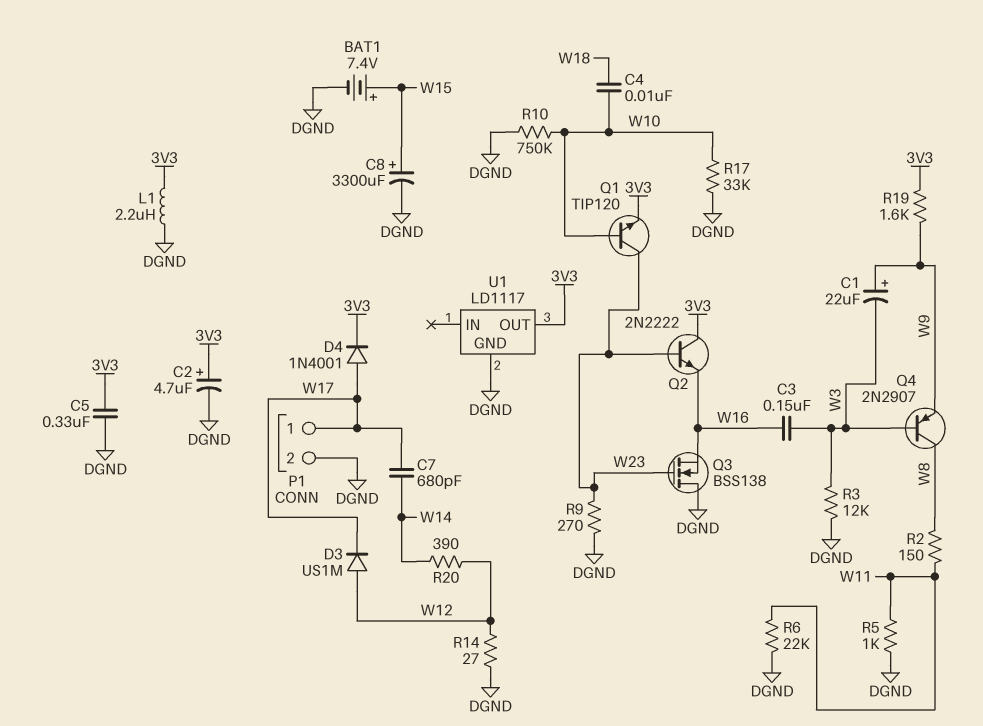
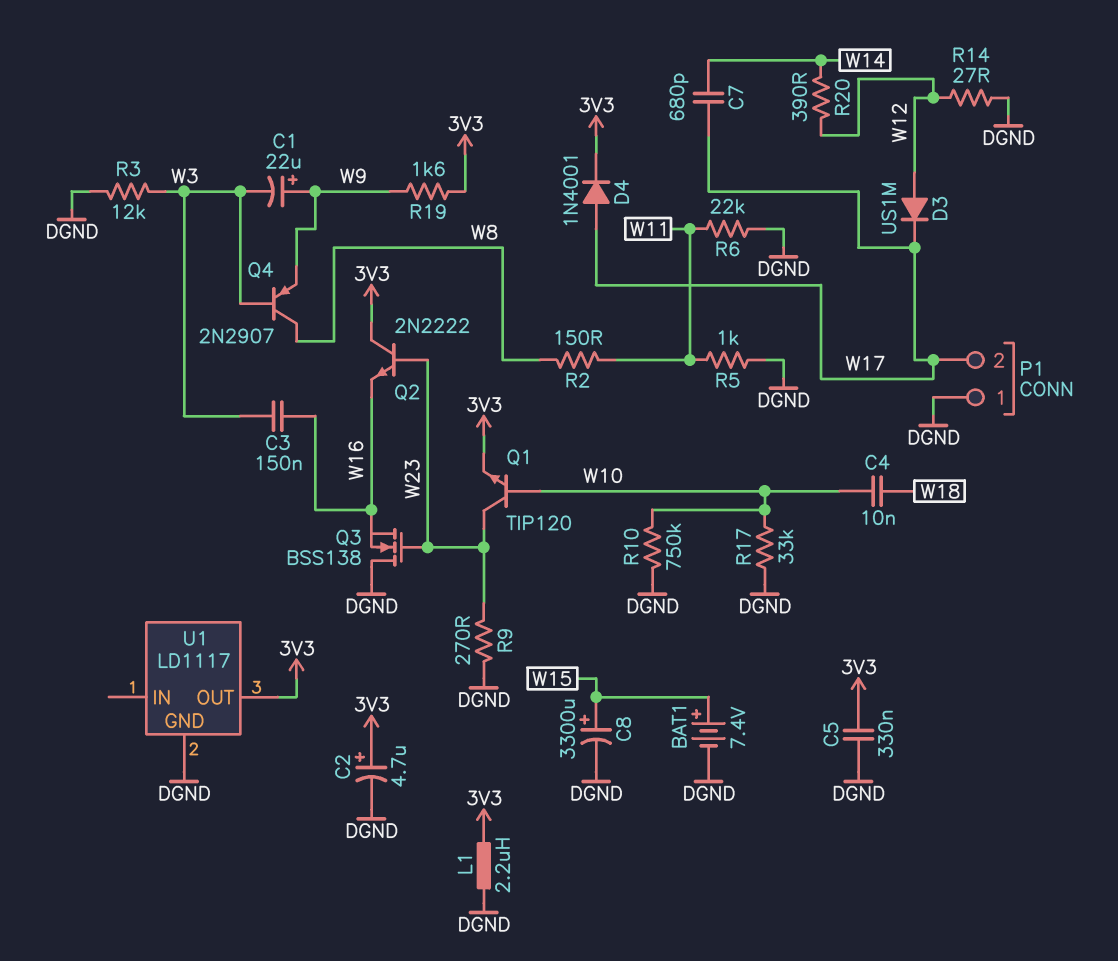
P1 pin 1: W17 -> DGND
P1 pin 2: DGND -> W17

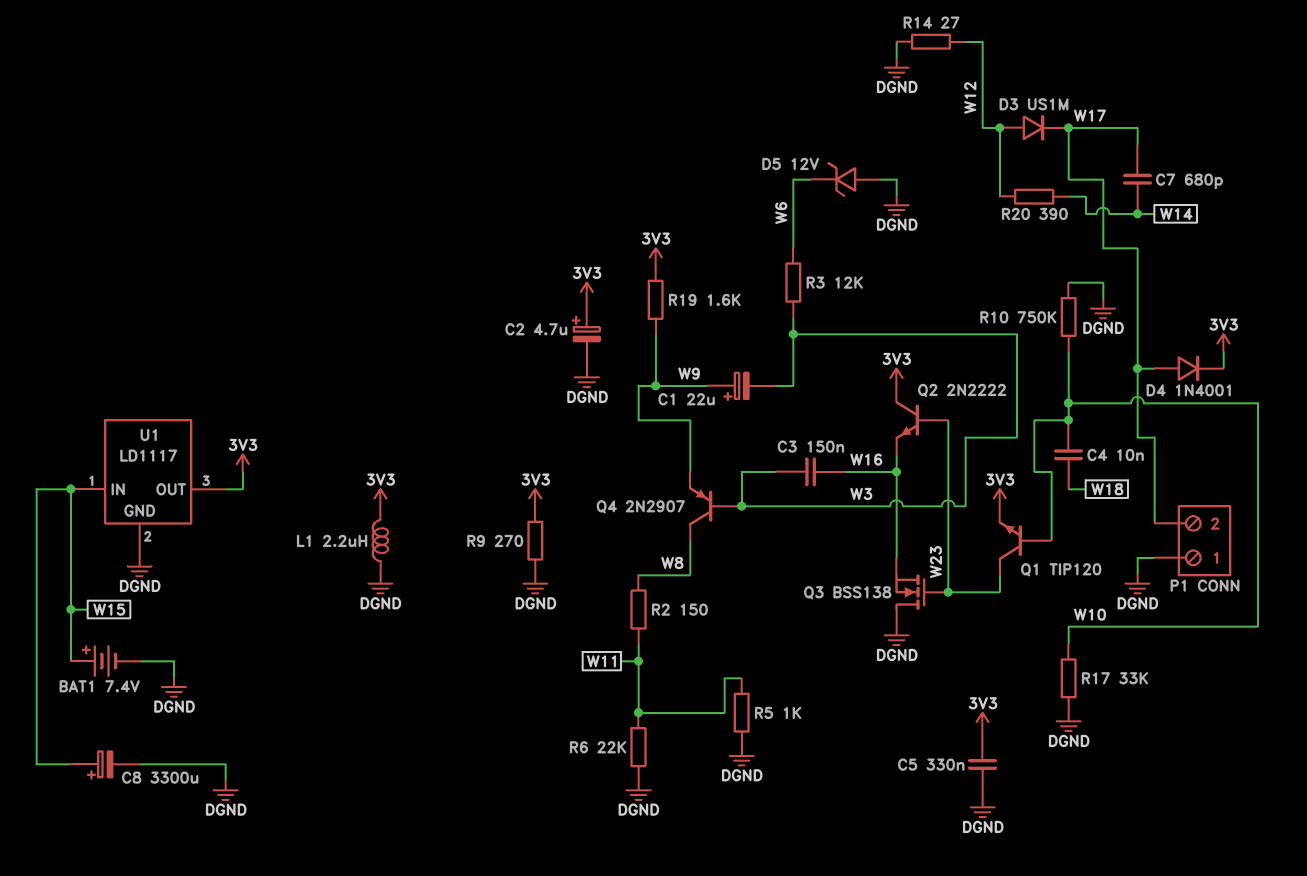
D5: none -> zener 12V (A DGND, K W6)
R3: 12k (DGND, W3) -> 12k (W3, W6)
R9: 270 (DGND, W23) -> 270 (3V3, DGND)
U1 pin IN: none -> W15

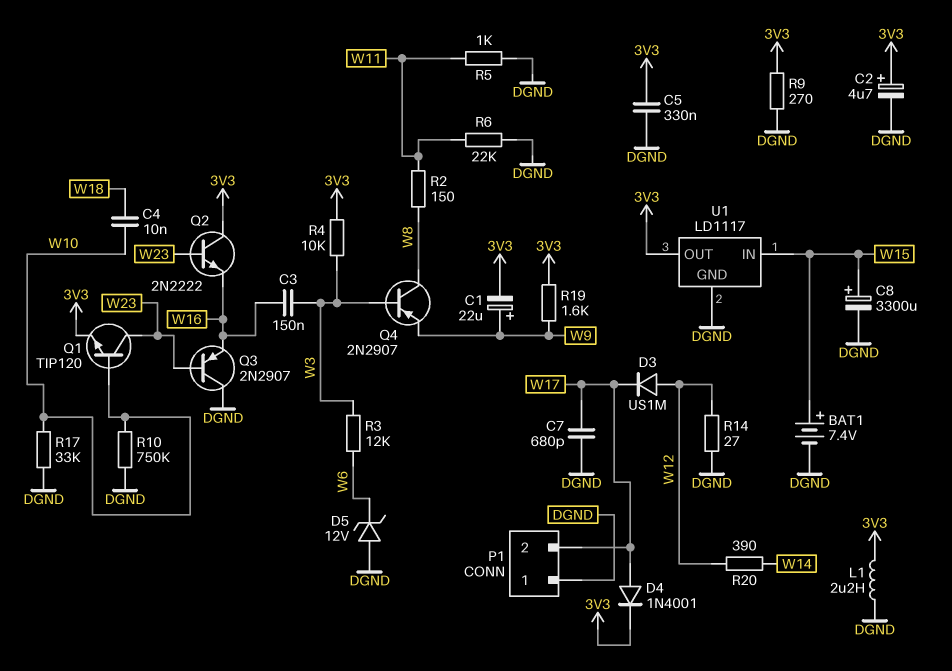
C1: 22uF (plus W9, minus W3) -> 22uF (plus W9, minus 3V3)
C7: 680pF (W14, W17) -> 680pF (DGND, W17)
Q3: NMOS BSS138 (G W23, D DGND, S W16) -> PNP 2N2907 (B W23, C DGND, E W16)
R4: none -> 10k (3V3, W3)

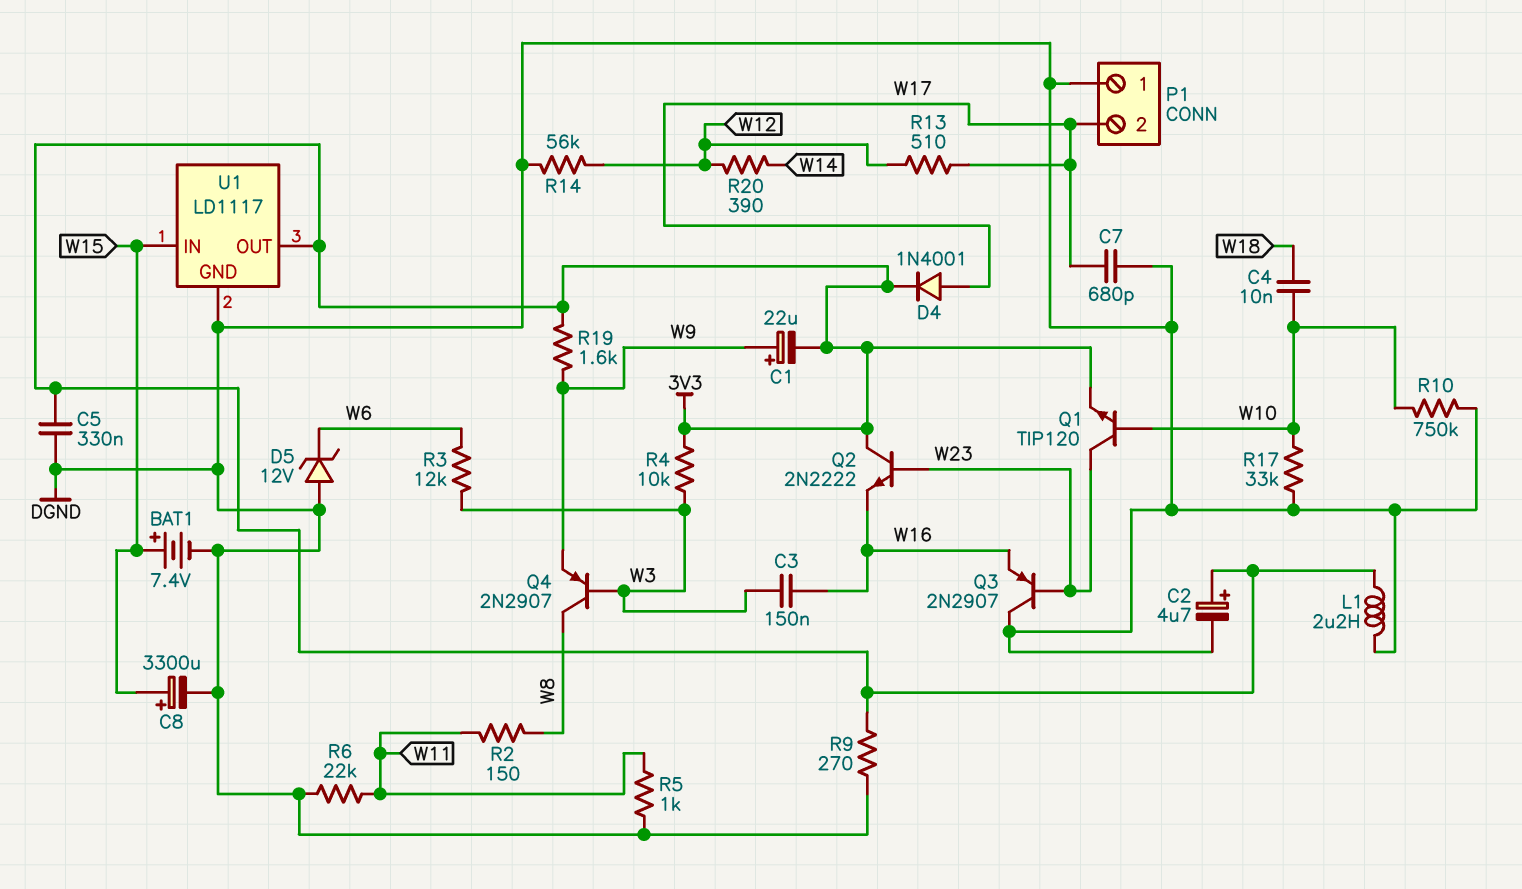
D3: diode US1M (A W12, K W17) -> none
R13: none -> 510 (W12, W17)
R14: 27 (DGND, W12) -> 56k (DGND, W12)

